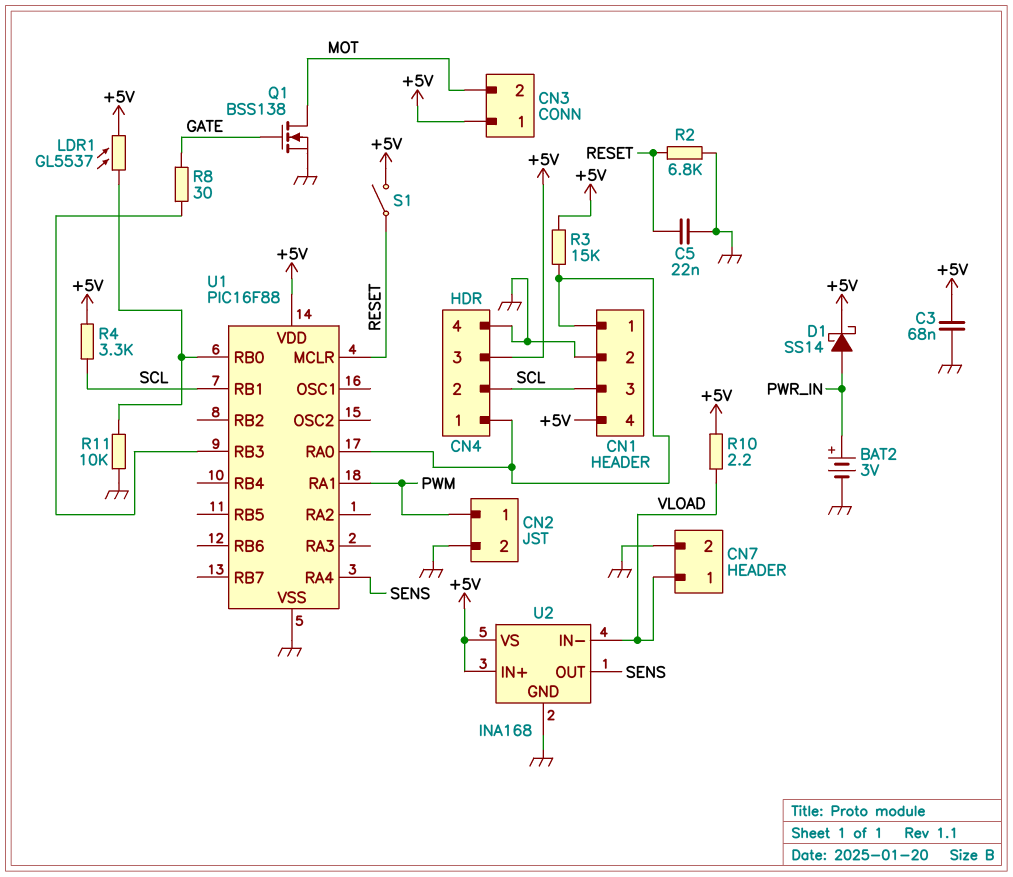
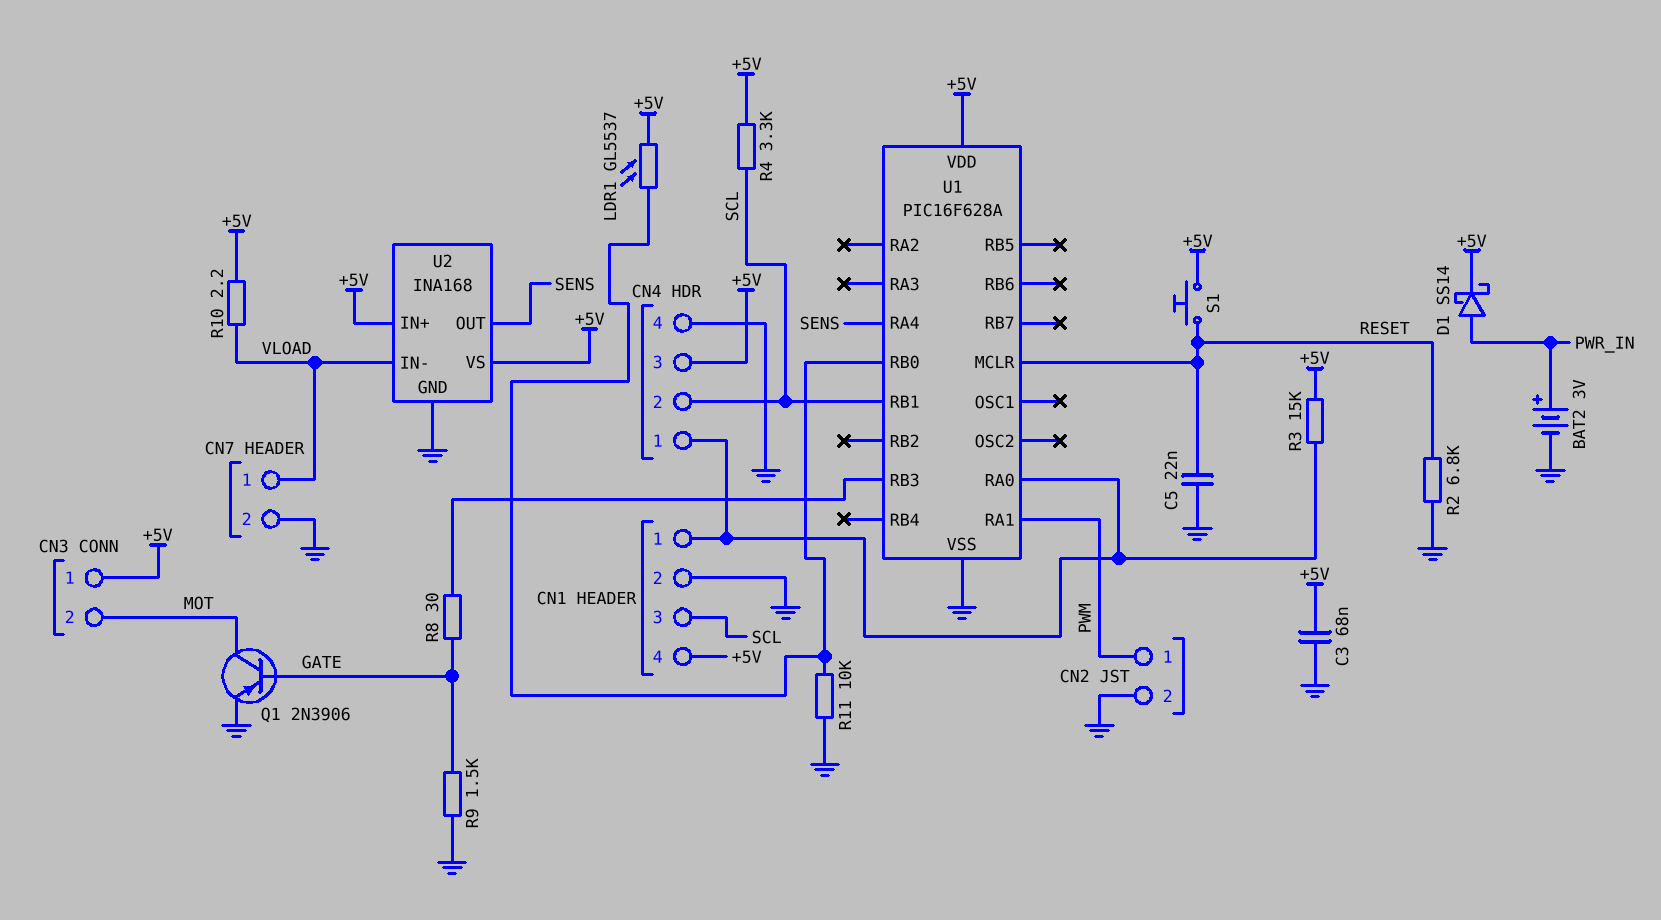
Q1: NMOS BSS138 (G GATE, D MOT, S GND) -> PNP 2N3906 (B GATE, C MOT, E GND)
R9: none -> 1.5k (GATE, GND)
S1: switch (+5V, RESET) -> button (+5V, RESET)
U1: PIC16F88 -> PIC16F628A

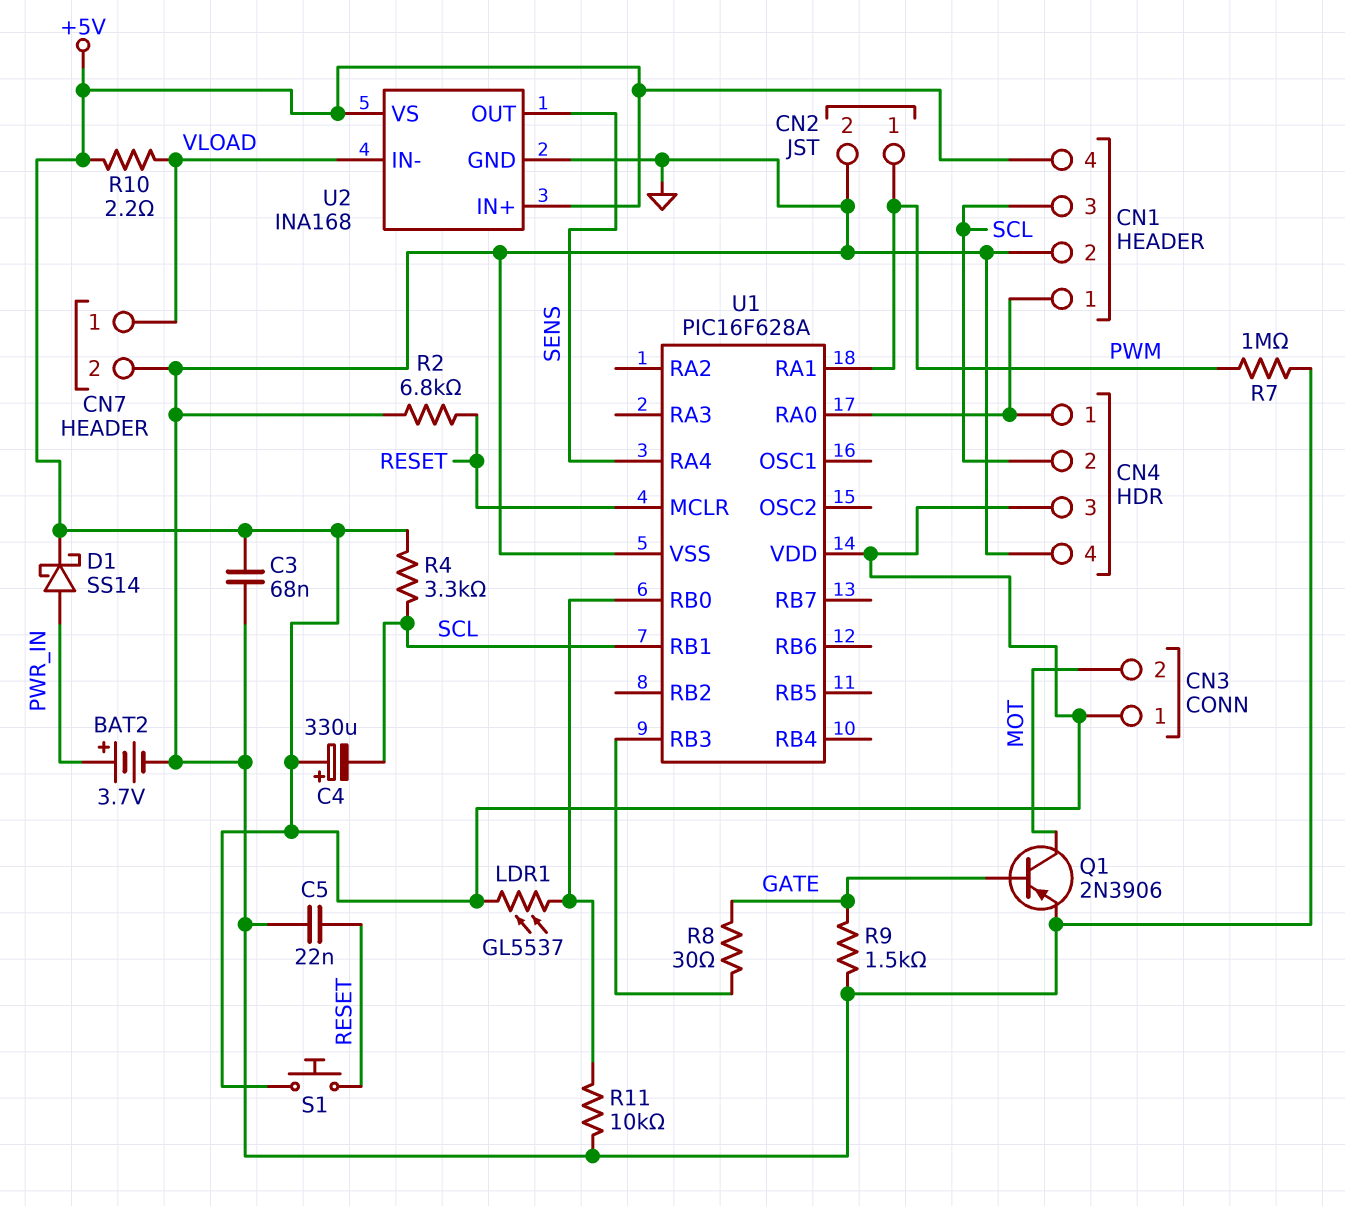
BAT2: 3V (plus PWR_IN, minus GND) -> 3.7V (plus PWR_IN, minus GND)
C4: none -> 330uF (plus +5V, minus SCL)
R3: 15k (+5V, CN1/1) -> none
R7: none -> 1M (GND, PWM)

